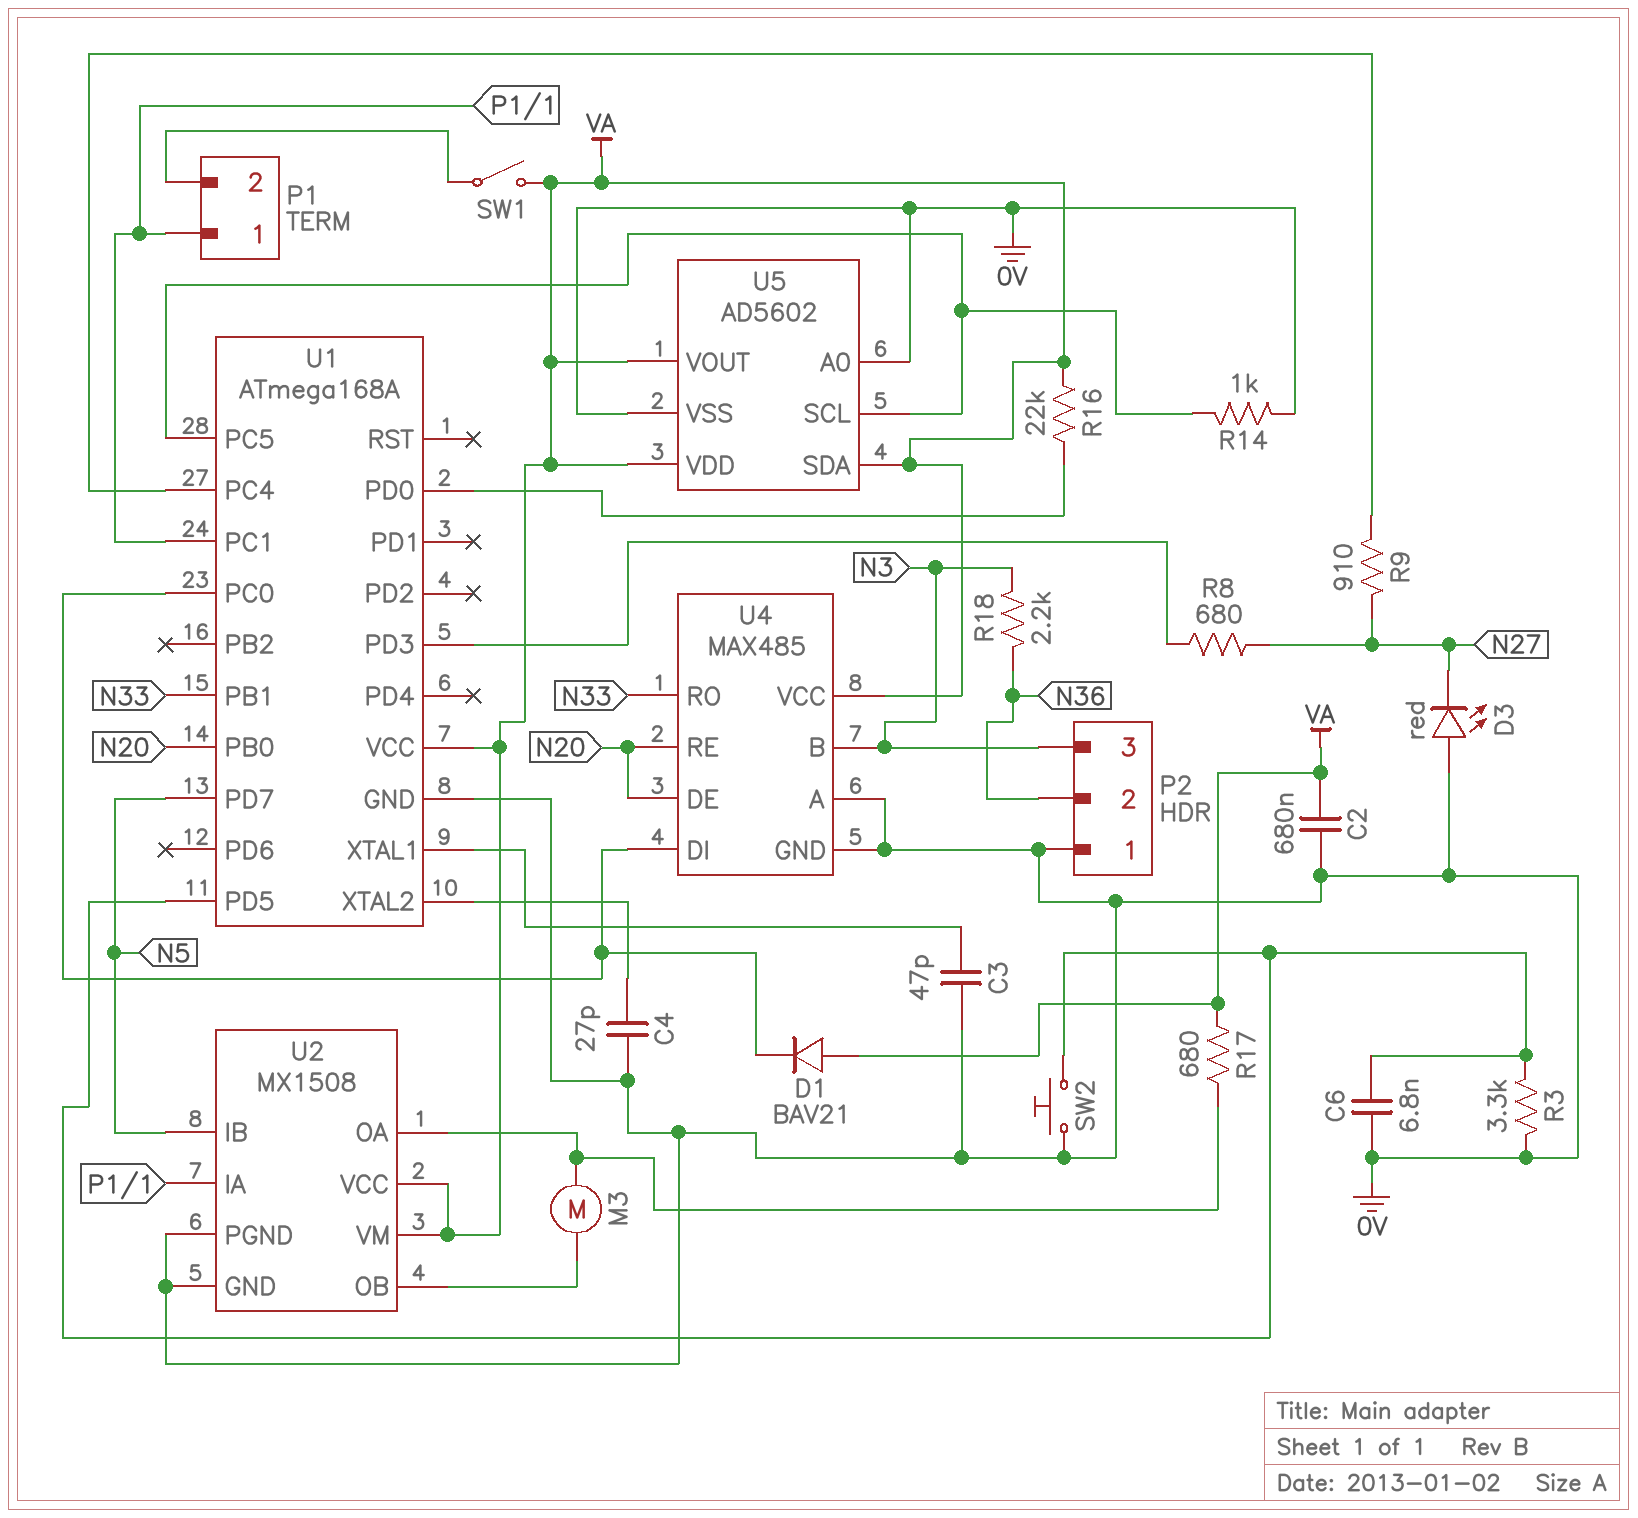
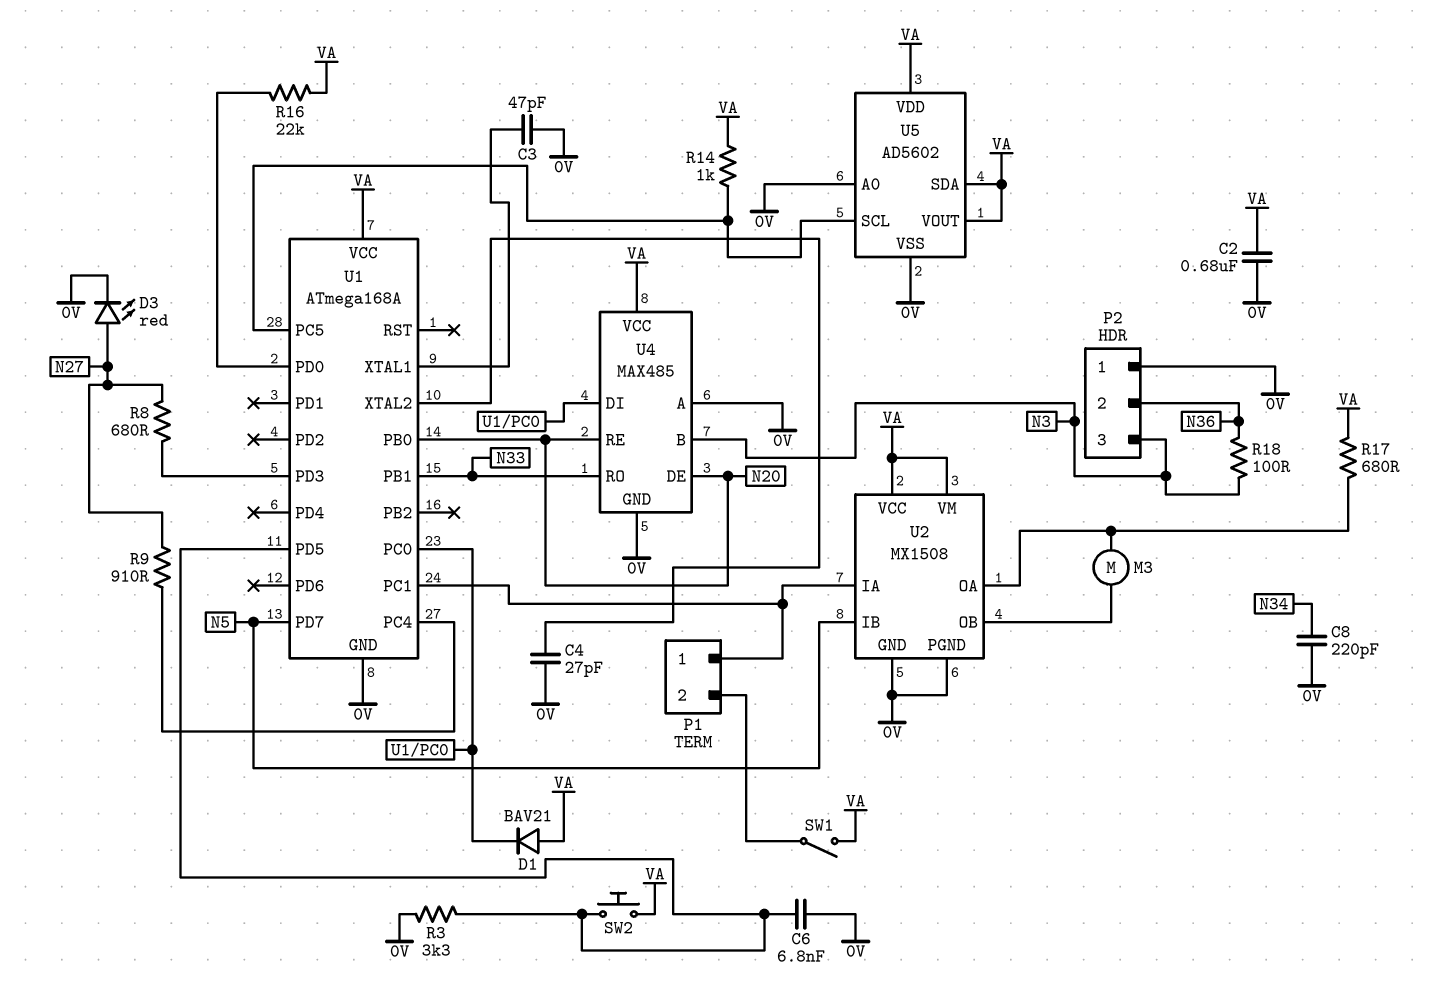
C8: none -> 220pF (0V, N34)
D3: LED red (A 0V, K N27) -> LED red (A N27, K 0V)
R14: 1k (0V, U1/PC5) -> 1k (U1/PC5, VA)
R18: 2.2k (N3, N36) -> 100 (N3, N36)
SW2: button (0V, U1/PD5) -> button (U1/PD5, VA)

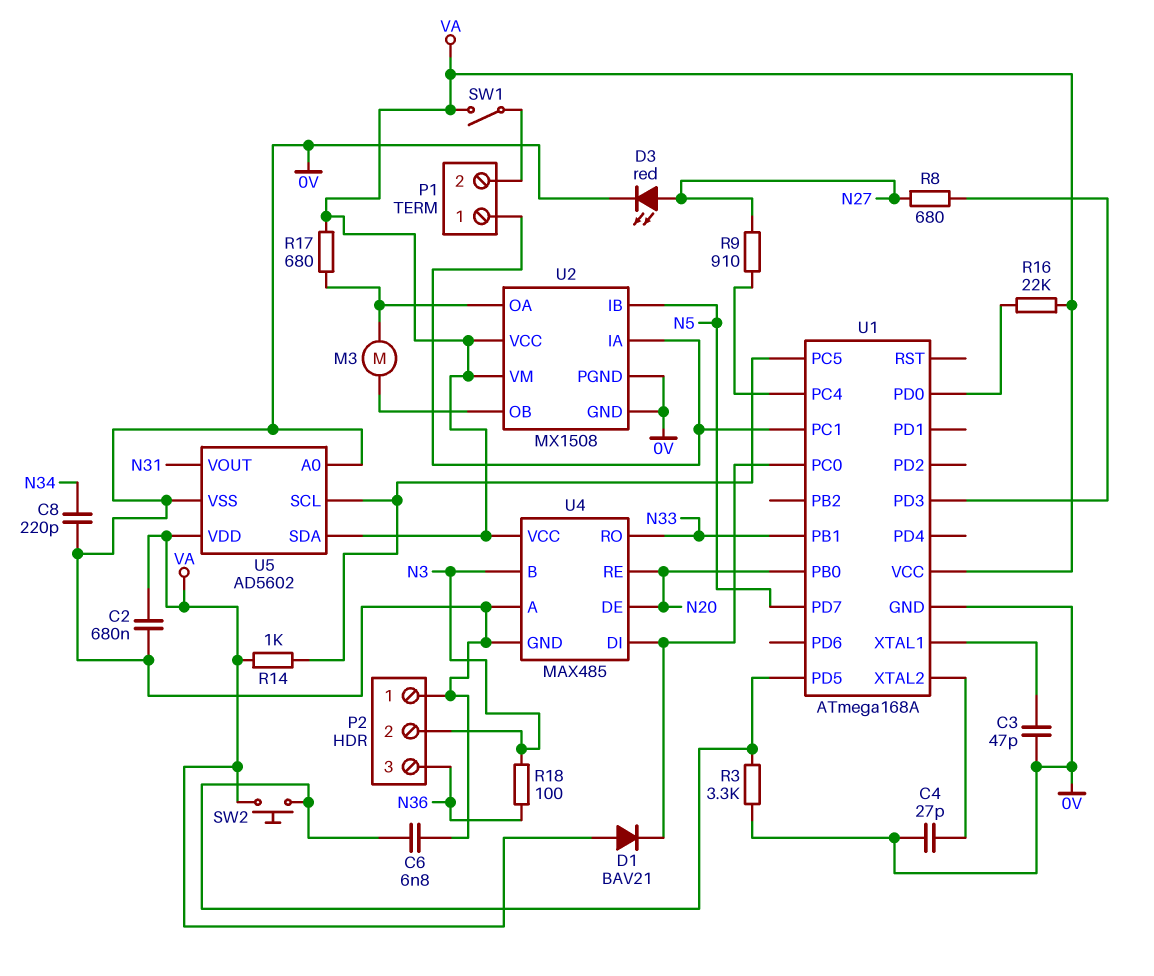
P2 pin 2: N36 -> N3
P2 pin 3: N3 -> N36
U5 pin VOUT: VA -> N31

